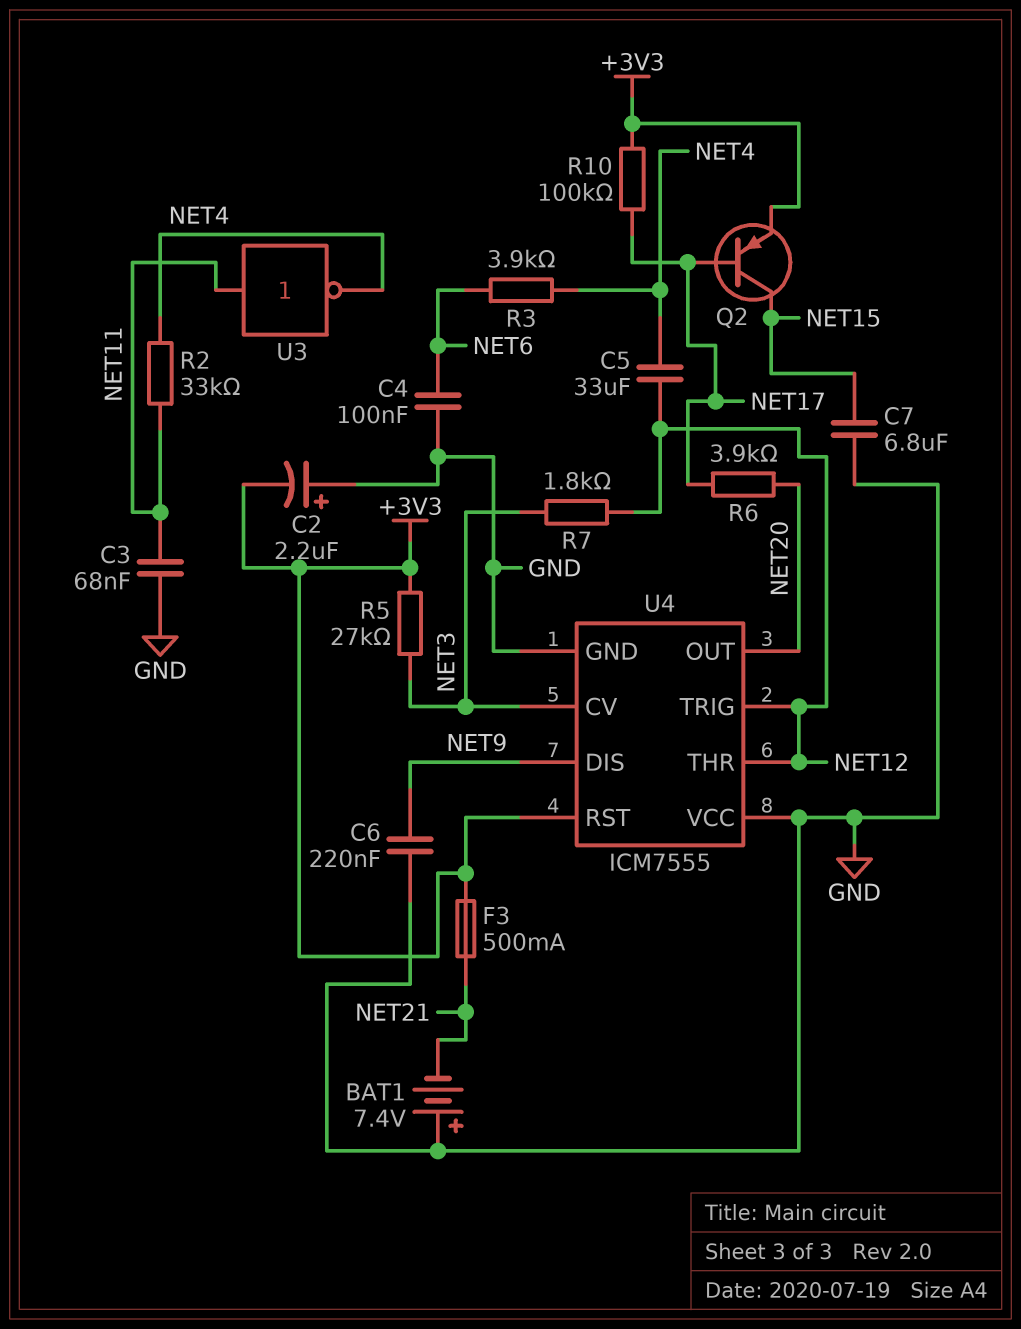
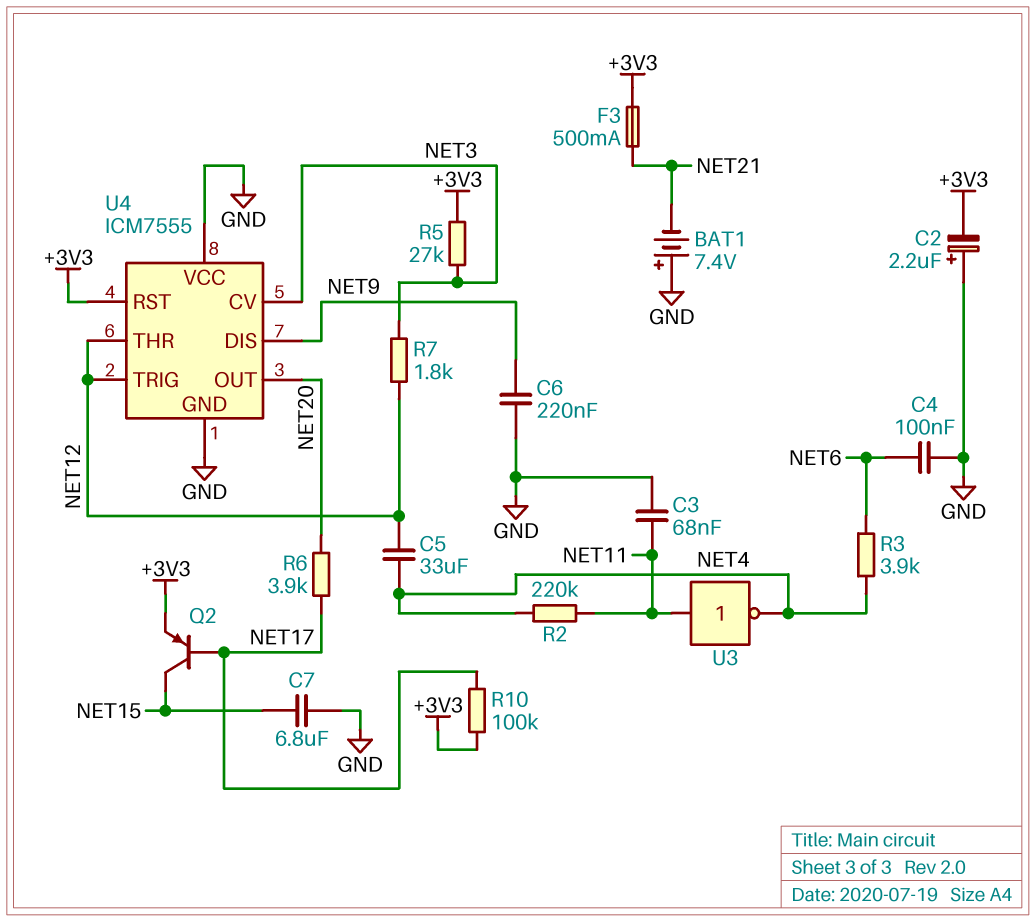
R2: 33k (NET4, NET11) -> 220k (NET4, NET11)

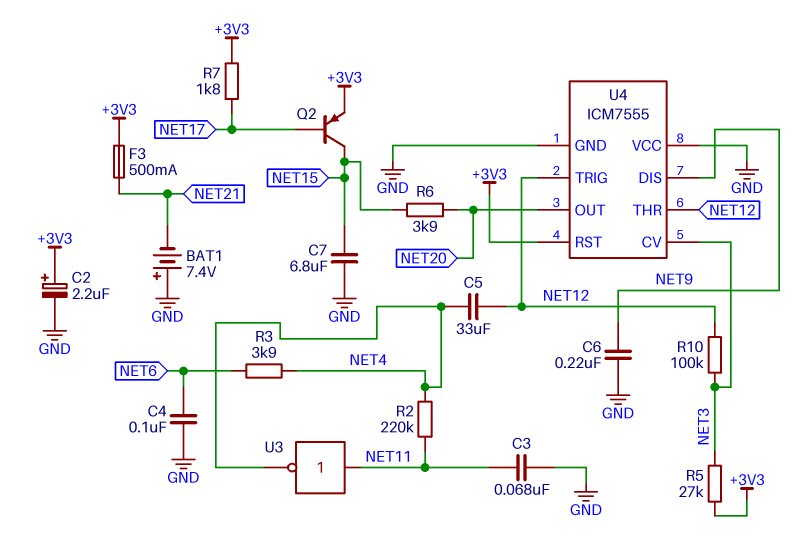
C2: 2.2uF (plus GND, minus +3V3) -> 2.2uF (plus +3V3, minus GND)
R6: 3.9k (NET17, NET20) -> 3.9k (NET15, NET20)
R7: 1.8k (NET3, NET12) -> 1.8k (+3V3, NET17)
R10: 100k (+3V3, NET17) -> 100k (NET3, NET12)

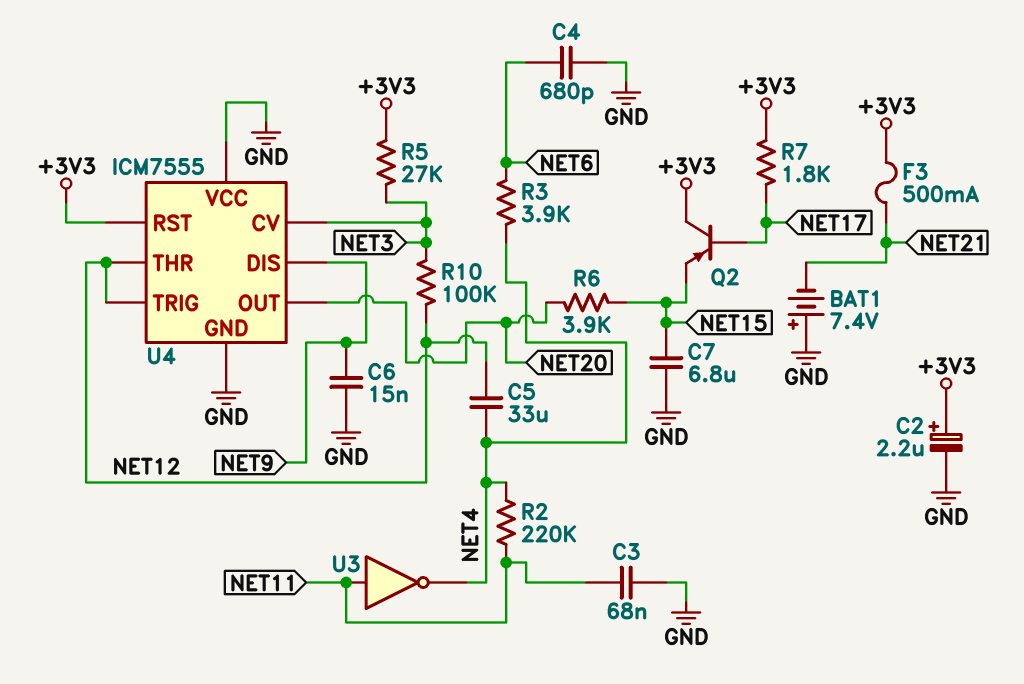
C4: 100nF (GND, NET6) -> 680pF (GND, NET6)
C6: 220nF (GND, NET9) -> 15nF (GND, NET9)
Q2: PNP (B NET17, C NET15, E +3V3) -> PNP (B NET17, C +3V3, E NET15)

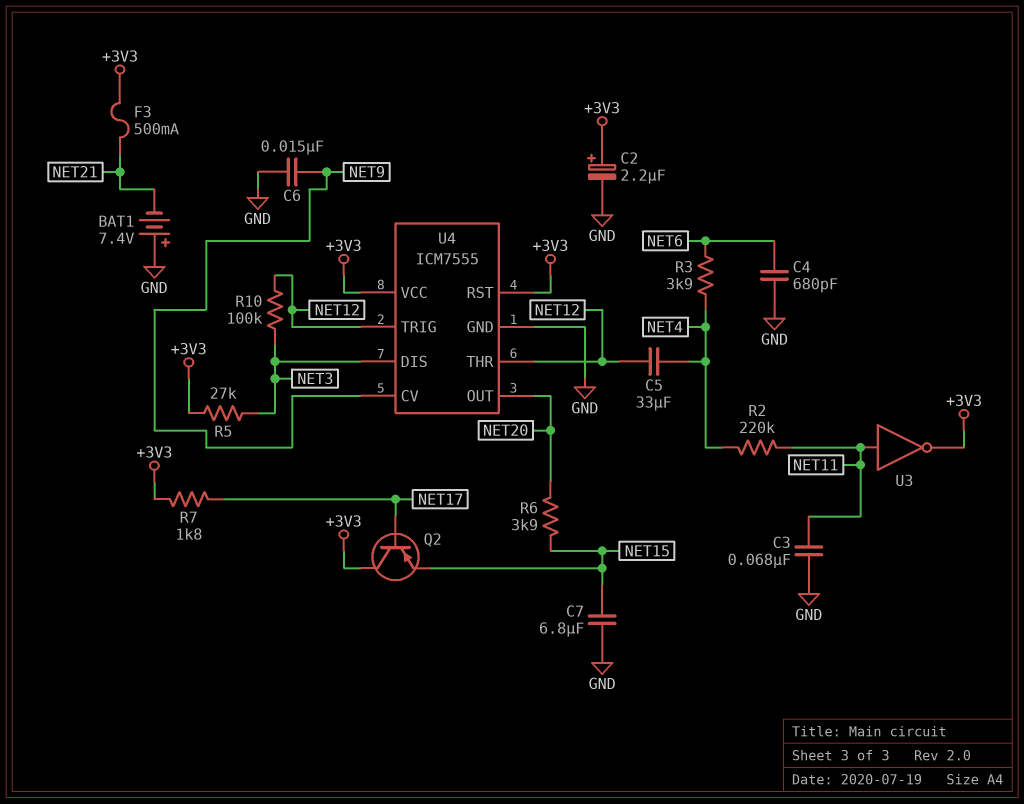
U3: NOT (in NET11, out NET4) -> NOT (in NET11, out +3V3)
U4 pin CV: NET3 -> NET9
U4 pin DIS: NET9 -> NET3
U4 pin VCC: GND -> +3V3

